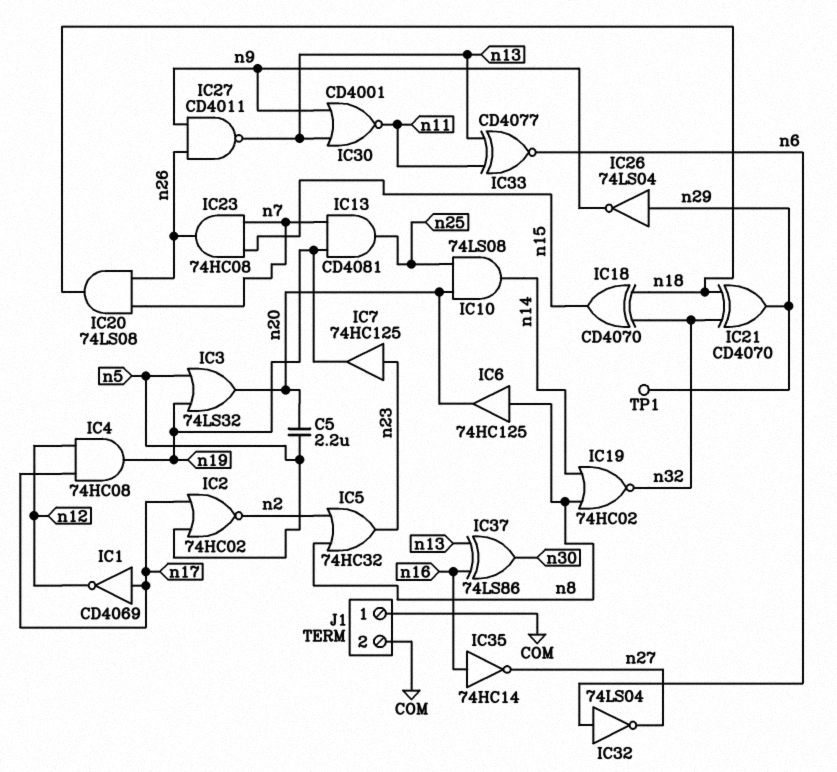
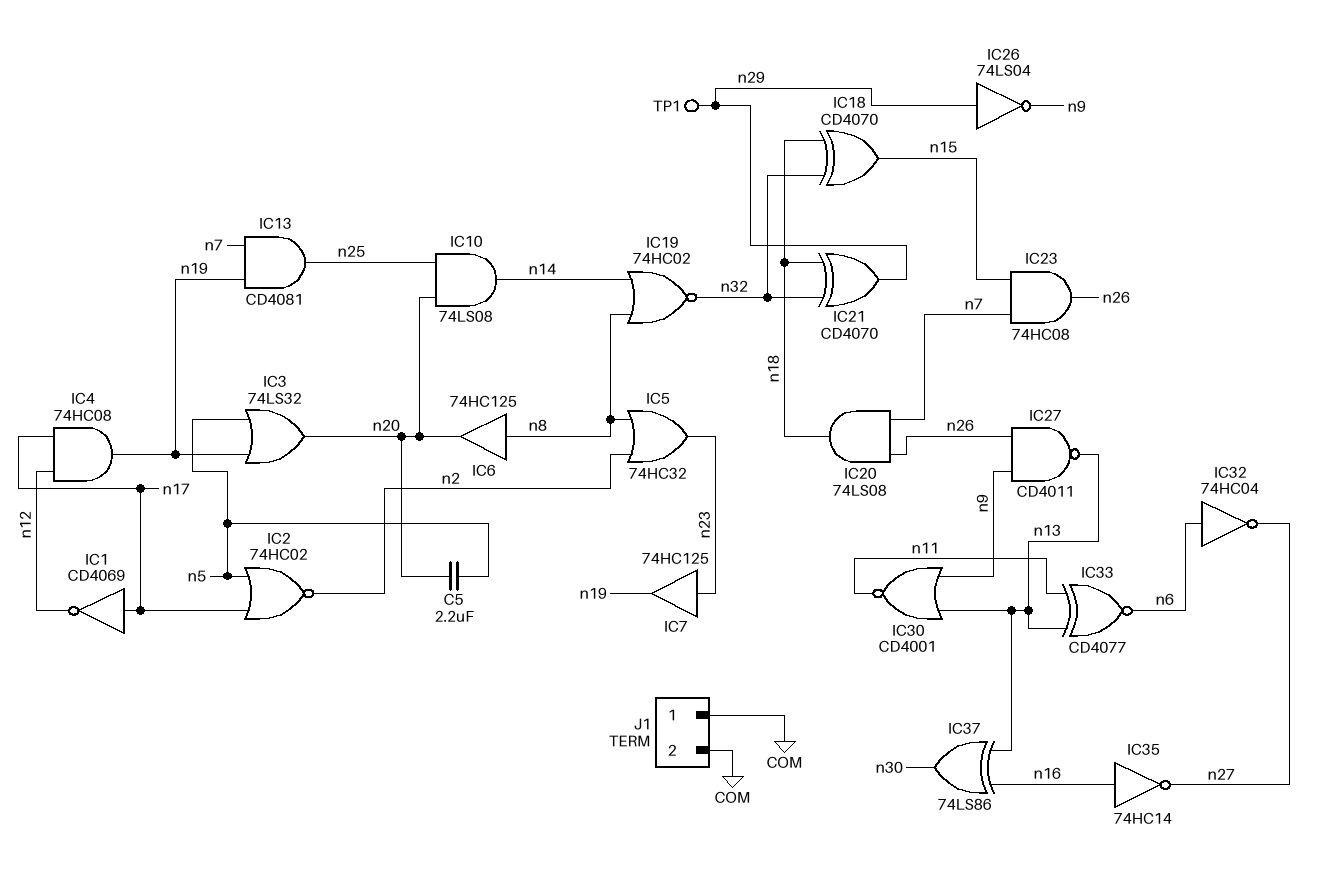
IC32: NOT 74LS04 (in n6, out n27) -> NOT 74HC04 (in n6, out n27)

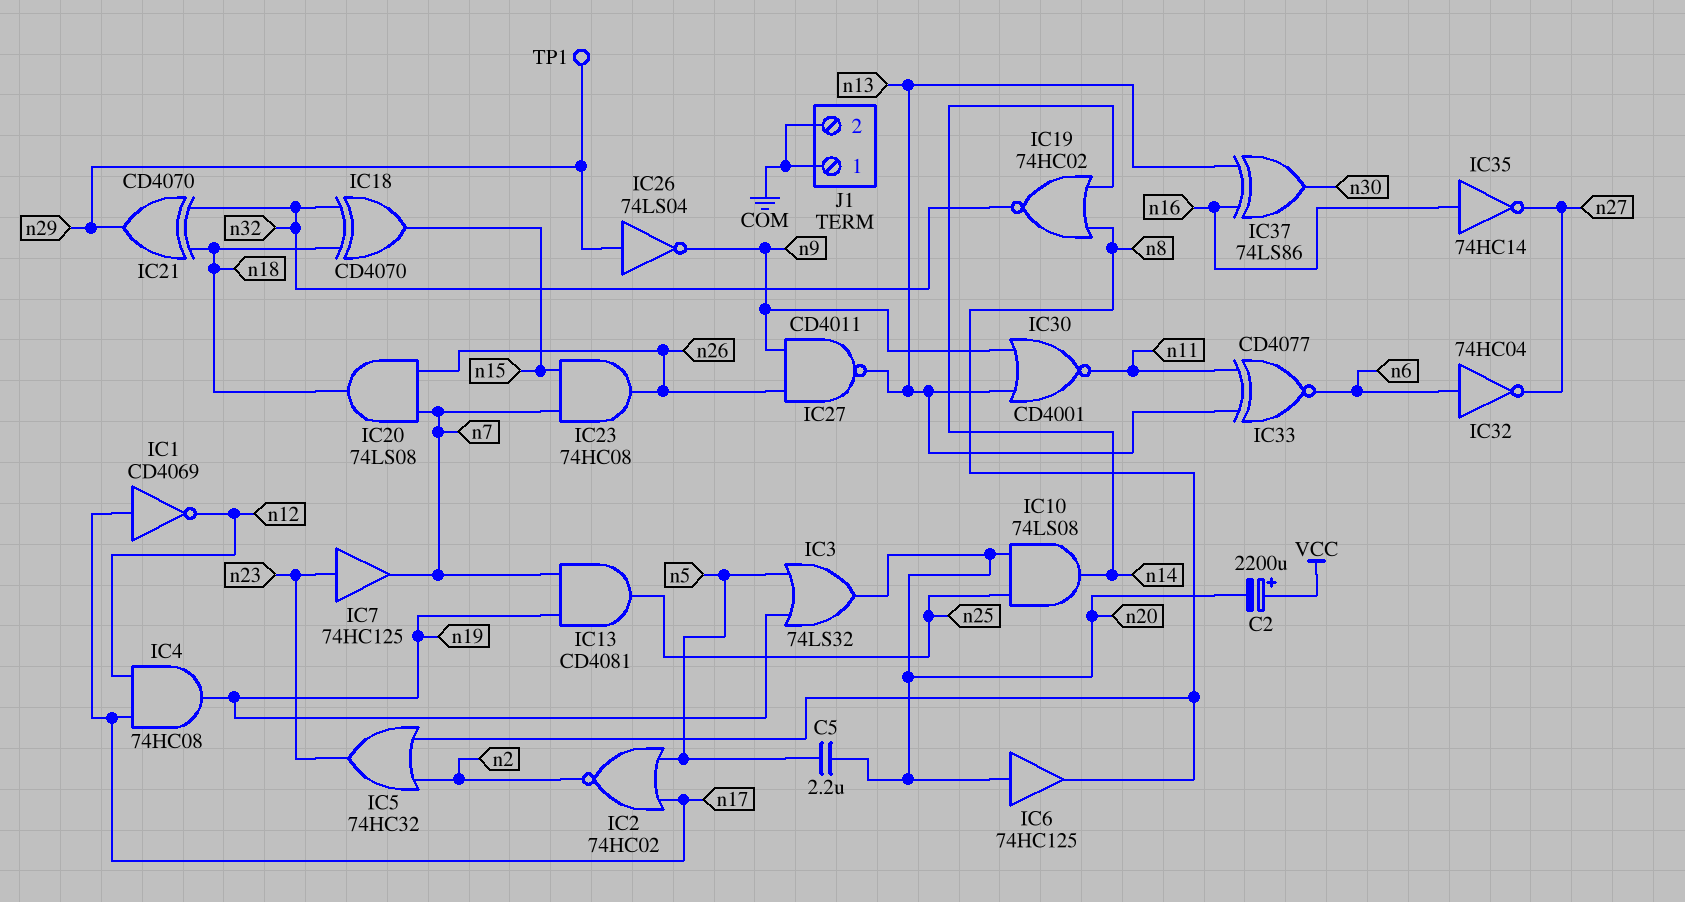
C2: none -> 2200uF (plus VCC, minus n20)
IC6: buffer 74HC125 (in n8, out n20) -> buffer 74HC125 (in n20, out n8)
IC7: buffer 74HC125 (in n23, out n19) -> buffer 74HC125 (in n23, out n7)

